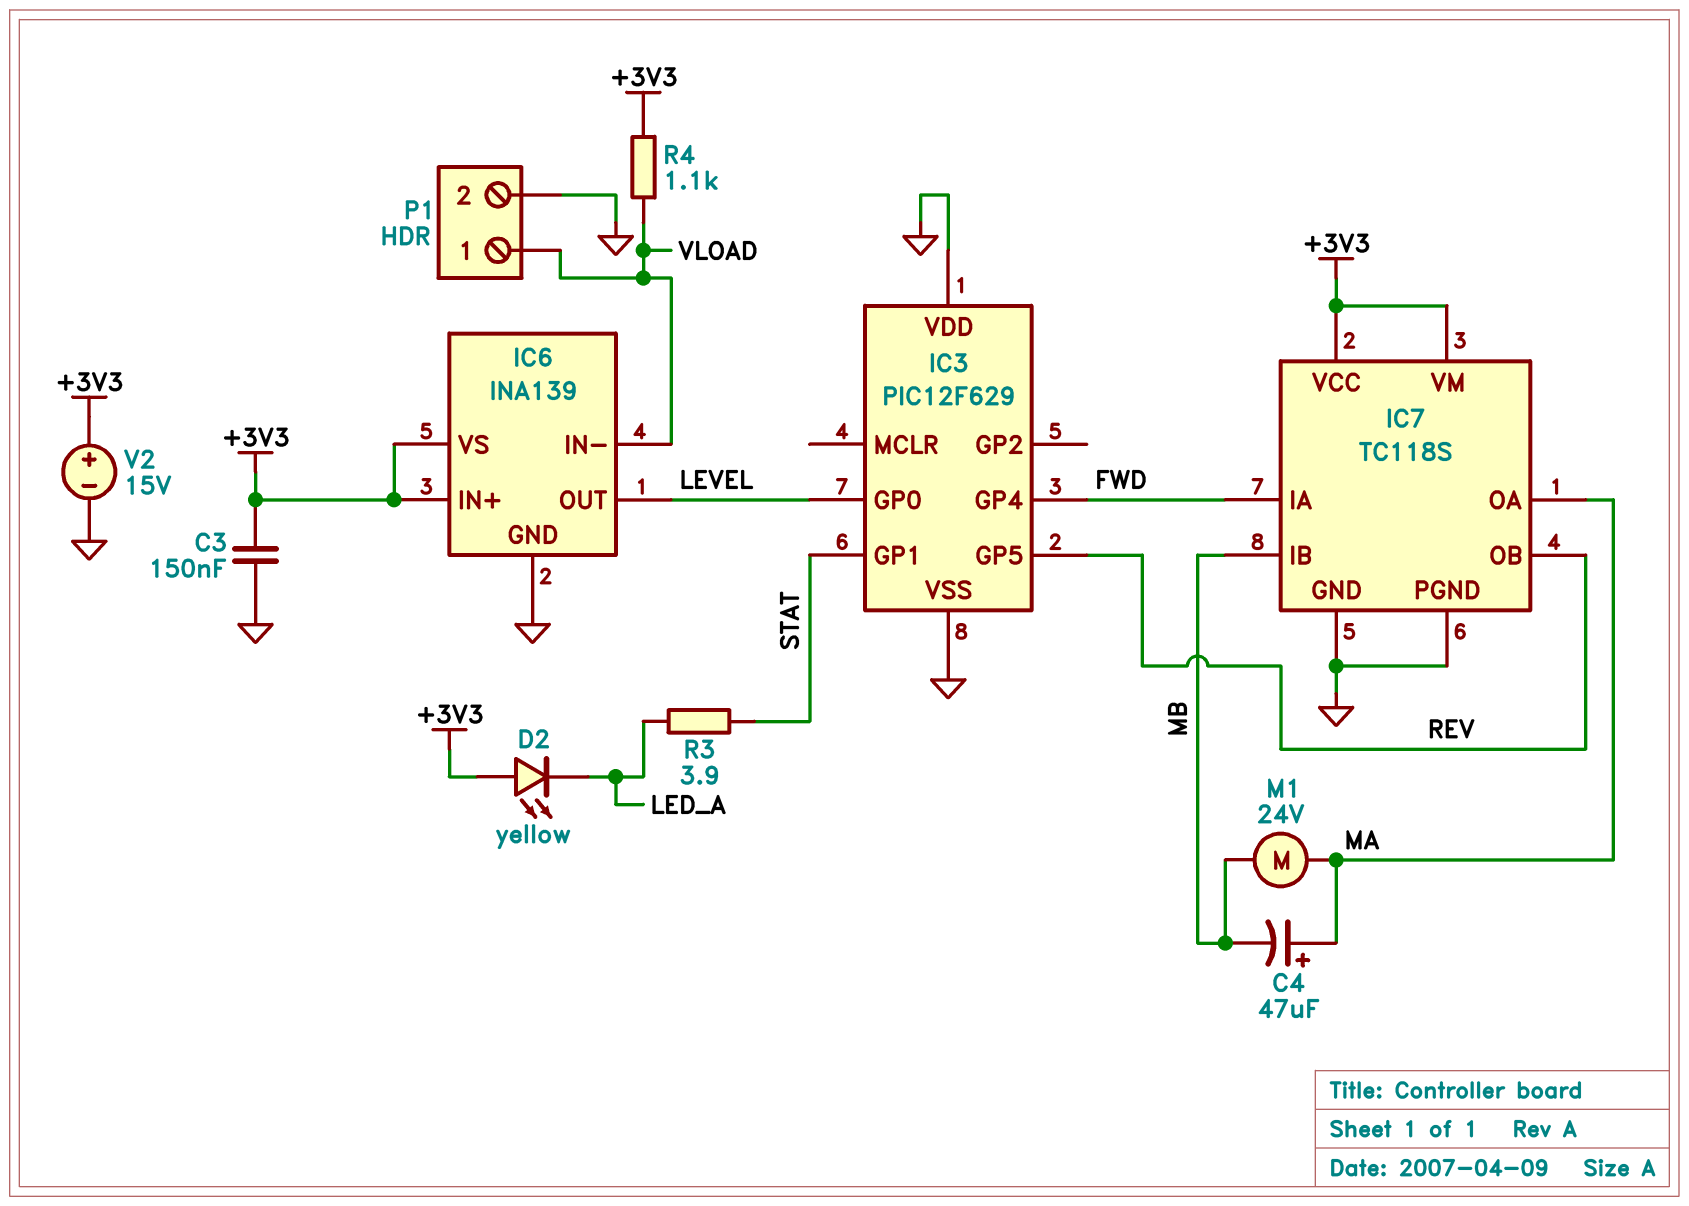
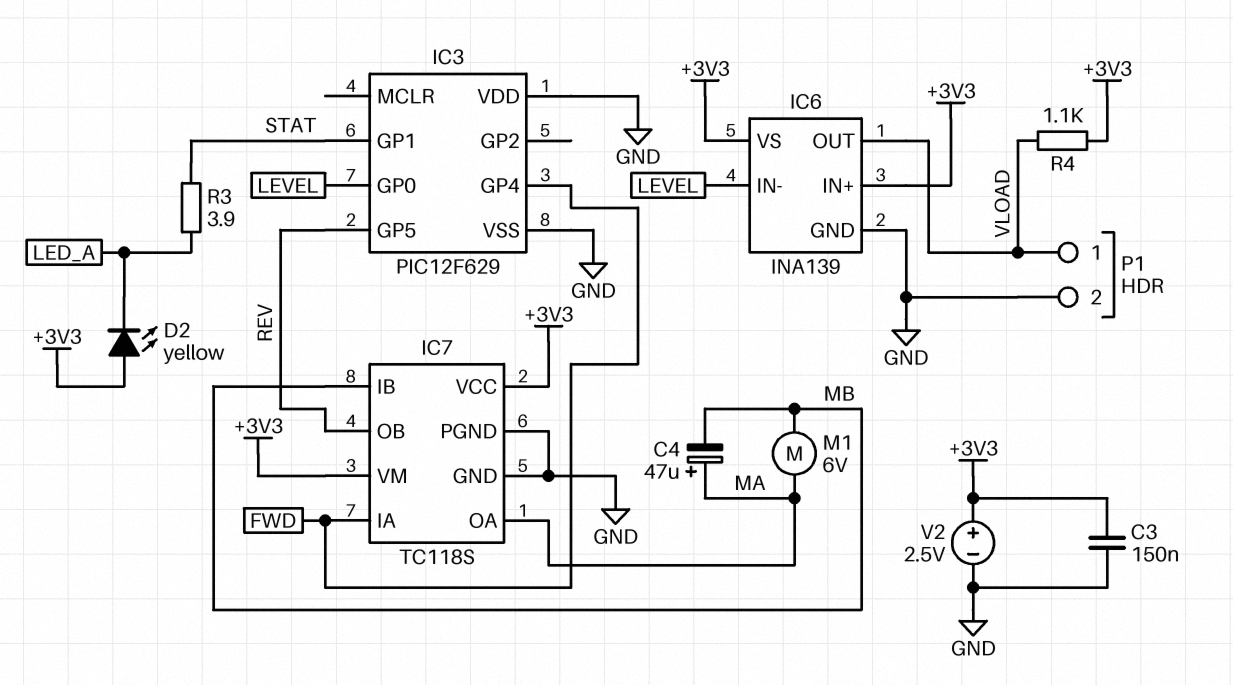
IC6 pin IN-: VLOAD -> LEVEL
IC6 pin OUT: LEVEL -> VLOAD
M1: motor 24V (MA, MB) -> motor 6V (MA, MB)
V2: 15V (plus +3V3, minus GND) -> 2.5V (plus +3V3, minus GND)

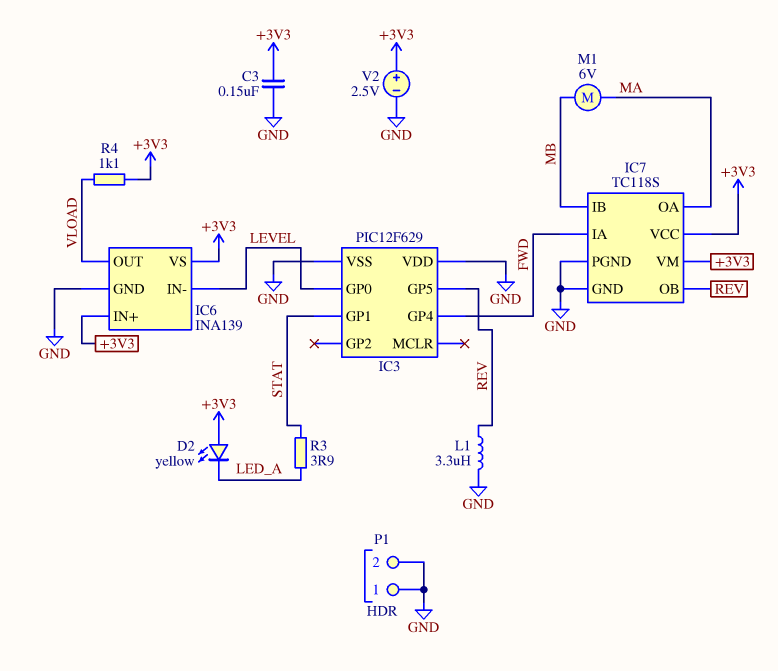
C4: 47uF (plus MA, minus MB) -> none
L1: none -> 3.3uH (GND, REV)
P1 pin 1: VLOAD -> GND

